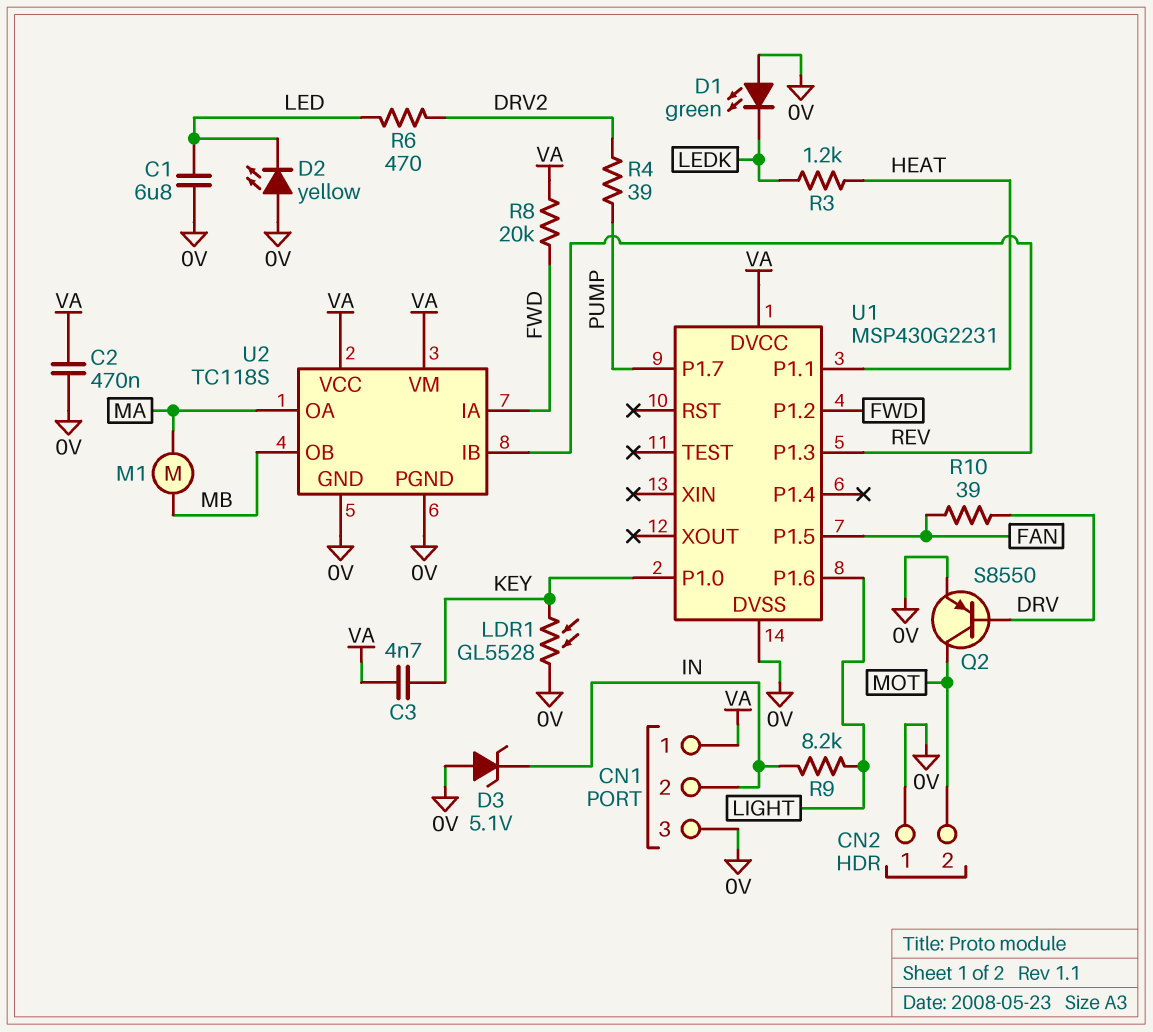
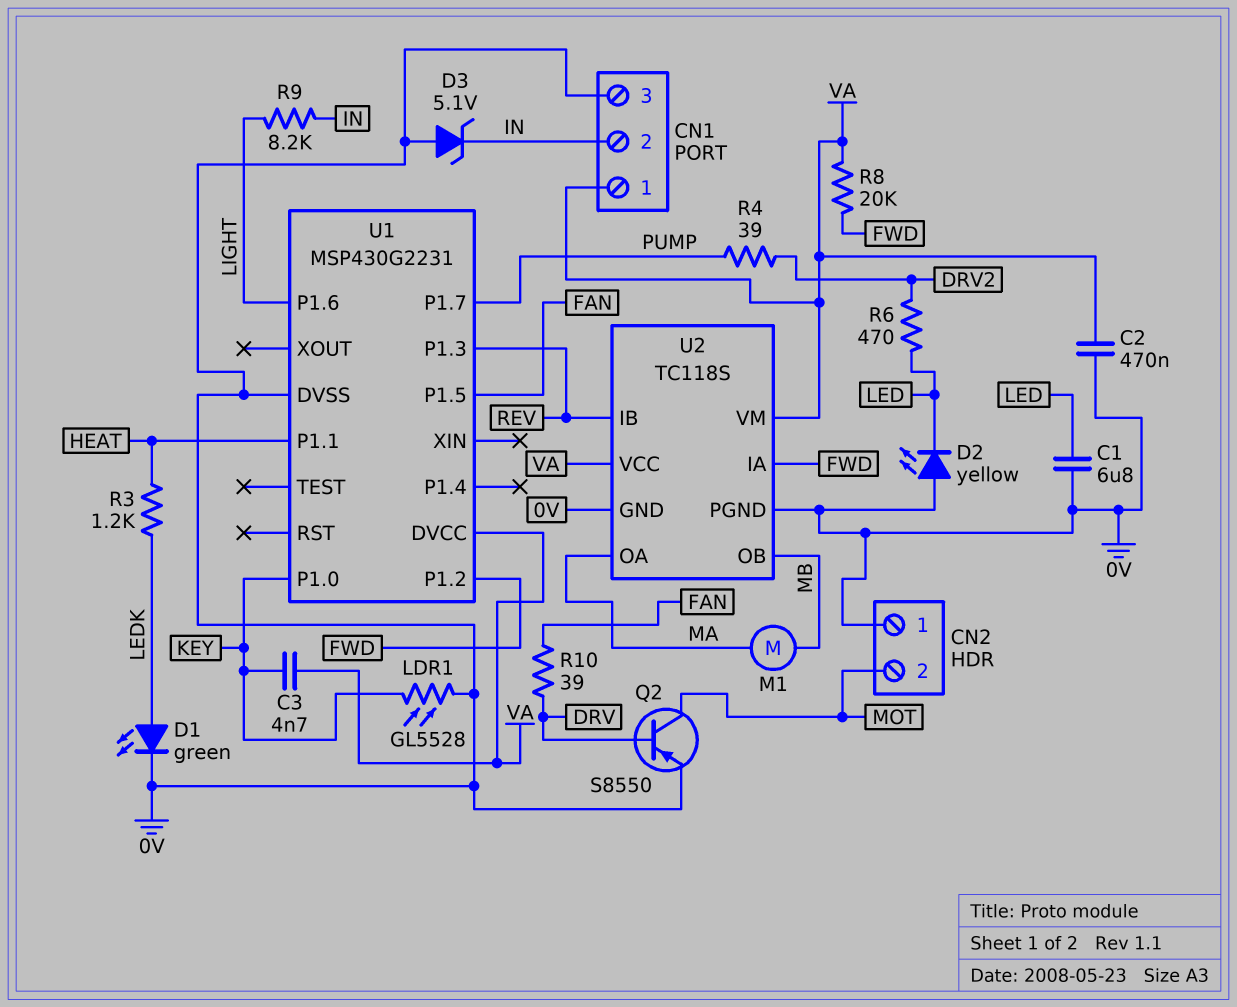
D1: LED green (A 0V, K LEDK) -> LED green (A LEDK, K 0V)

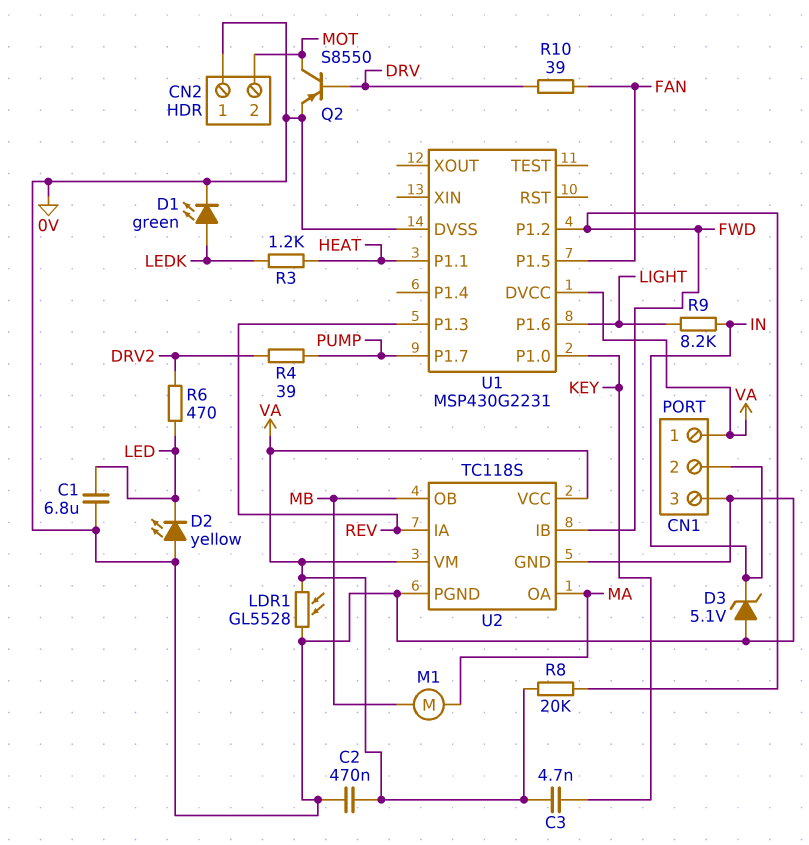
LDR1: GL5528 (0V, KEY) -> GL5528 (0V, VA)
U2 pin IA: FWD -> REV
U2 pin IB: REV -> FWD

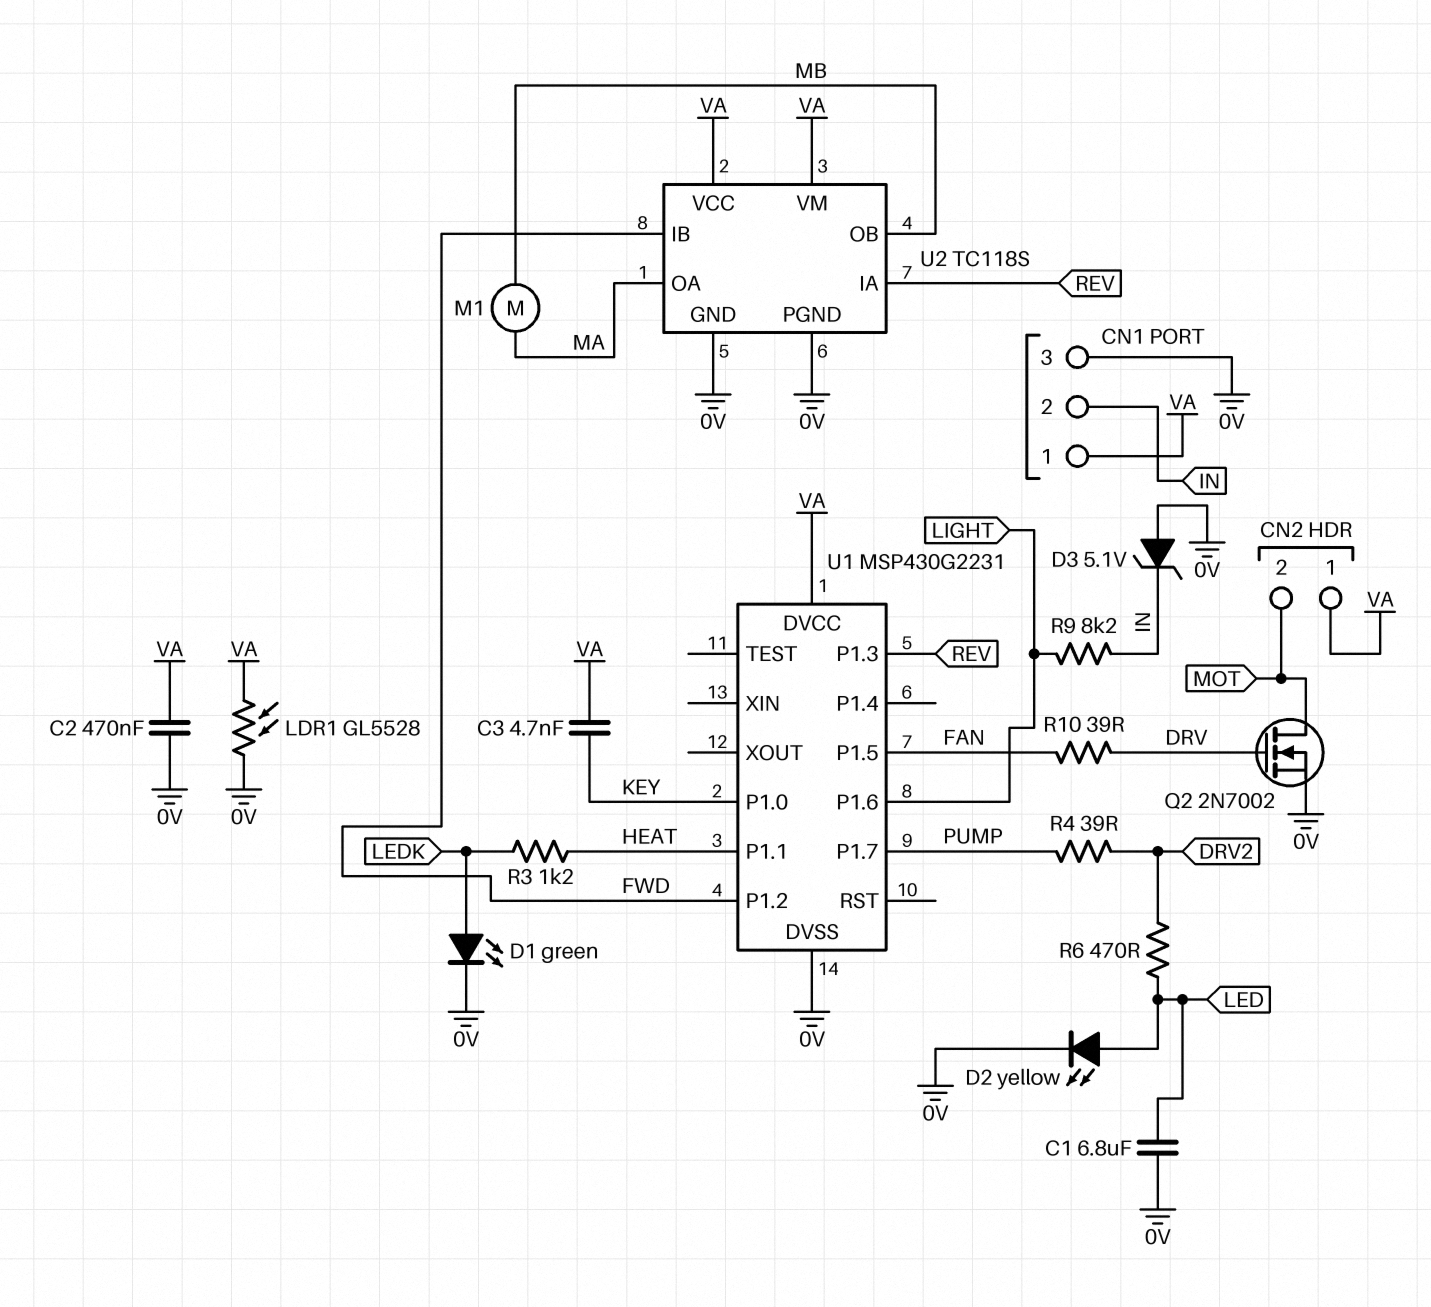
CN2 pin 1: 0V -> VA
D2: LED yellow (A 0V, K LED) -> LED yellow (A LED, K 0V)
Q2: PNP S8550 (B DRV, C MOT, E 0V) -> NMOS 2N7002 (G DRV, D MOT, S 0V)
R8: 20k (FWD, VA) -> none

